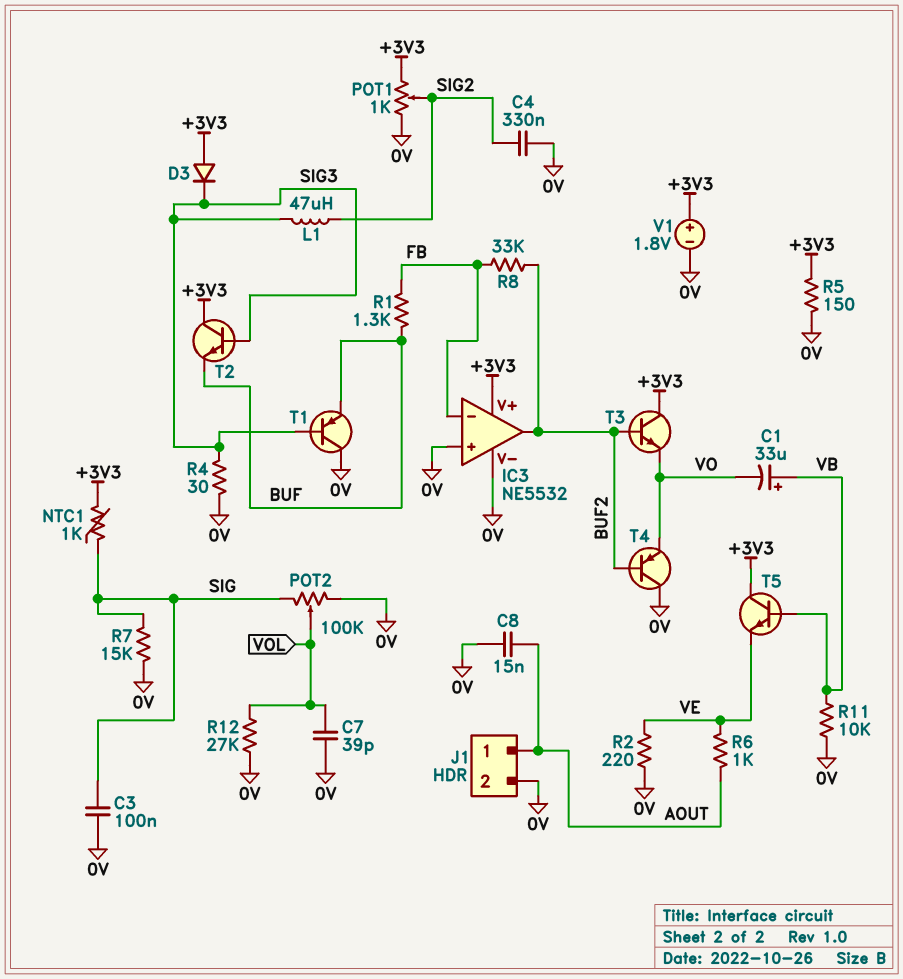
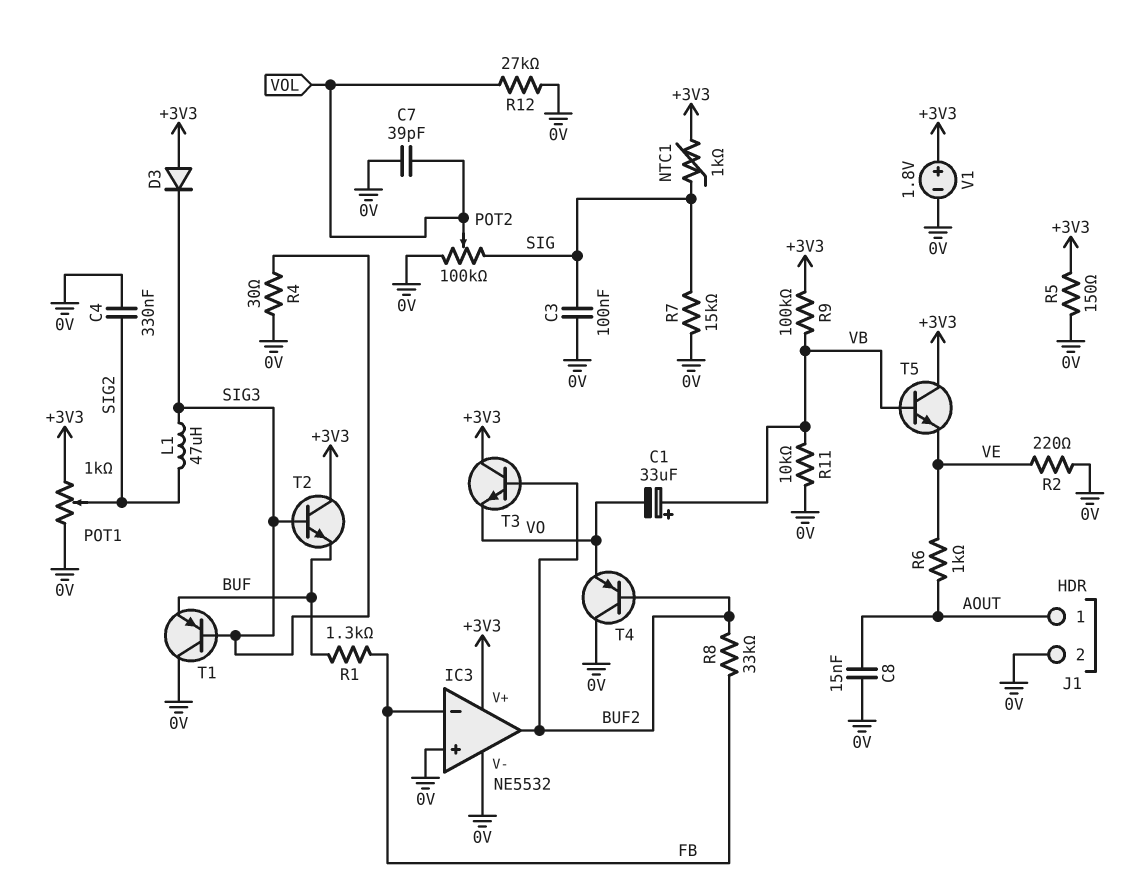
R9: none -> 100k (+3V3, VB)

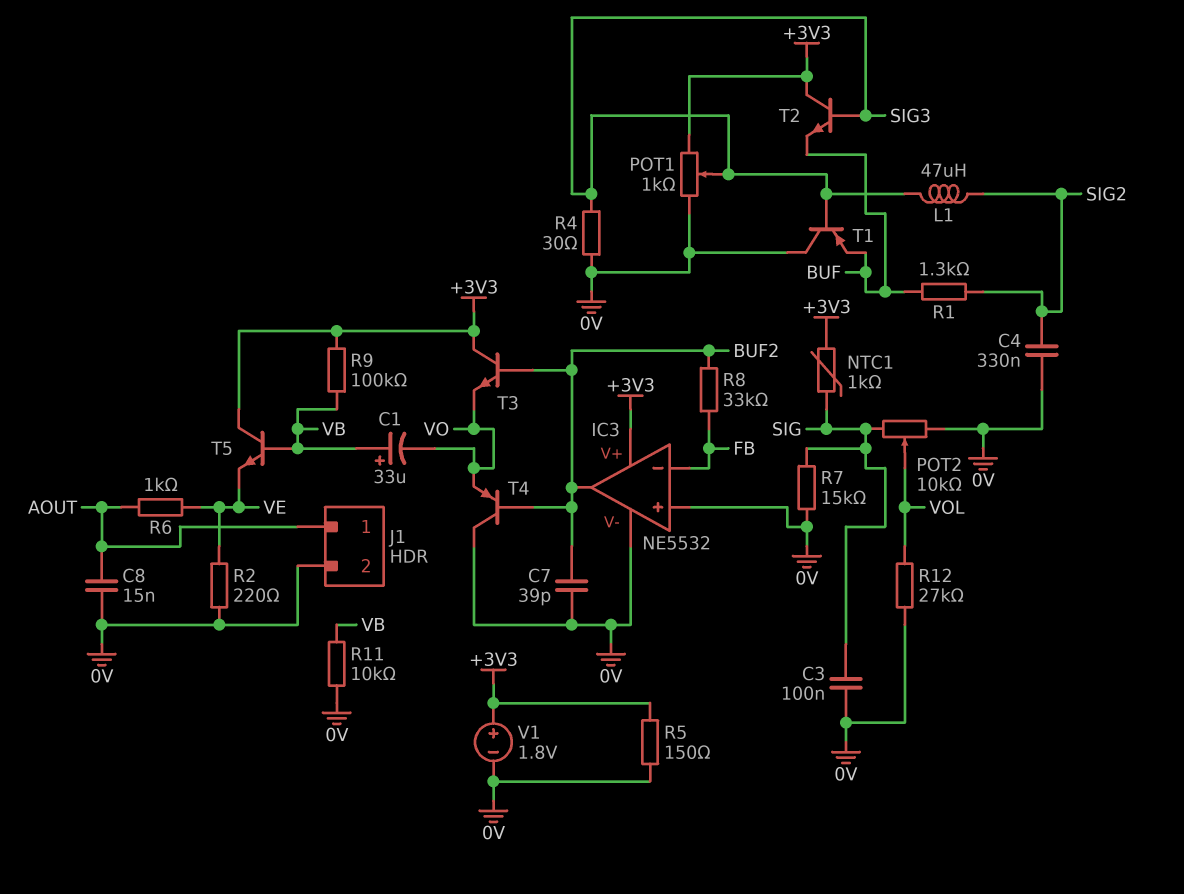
C7: 39pF (0V, VOL) -> 39pF (0V, BUF2)
D3: diode (A +3V3, K SIG3) -> none
POT1: 1k (+3V3, 0V, wiper SIG2) -> 1k (+3V3, 0V, wiper SIG3)
POT2: 100k (0V, SIG, wiper VOL) -> 10k (0V, SIG, wiper VOL)
R1: 1.3k (BUF, FB) -> 1.3k (BUF, SIG2)

